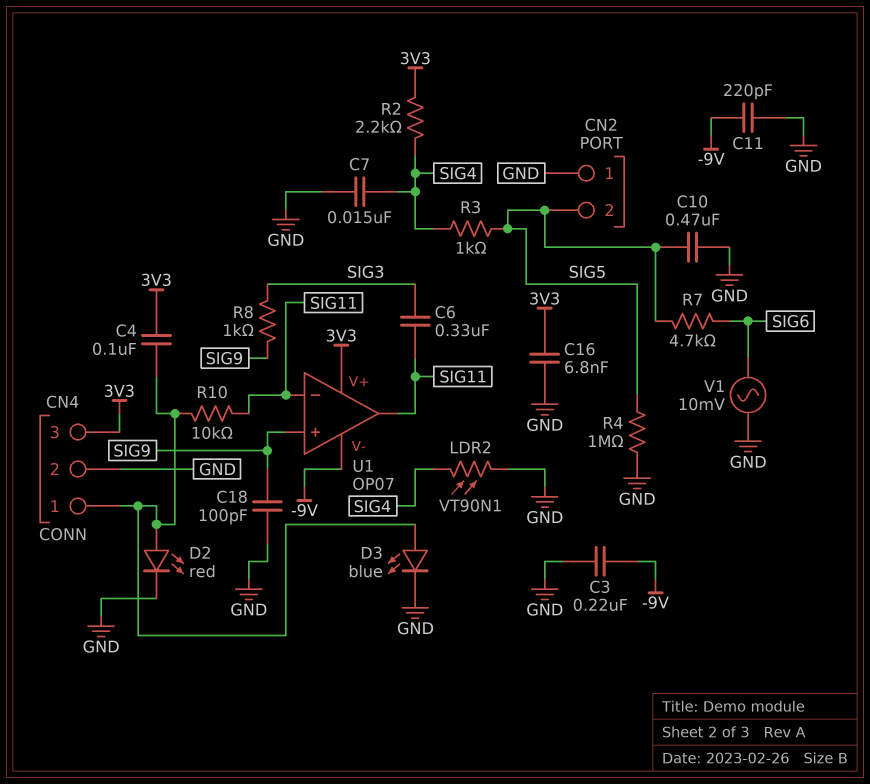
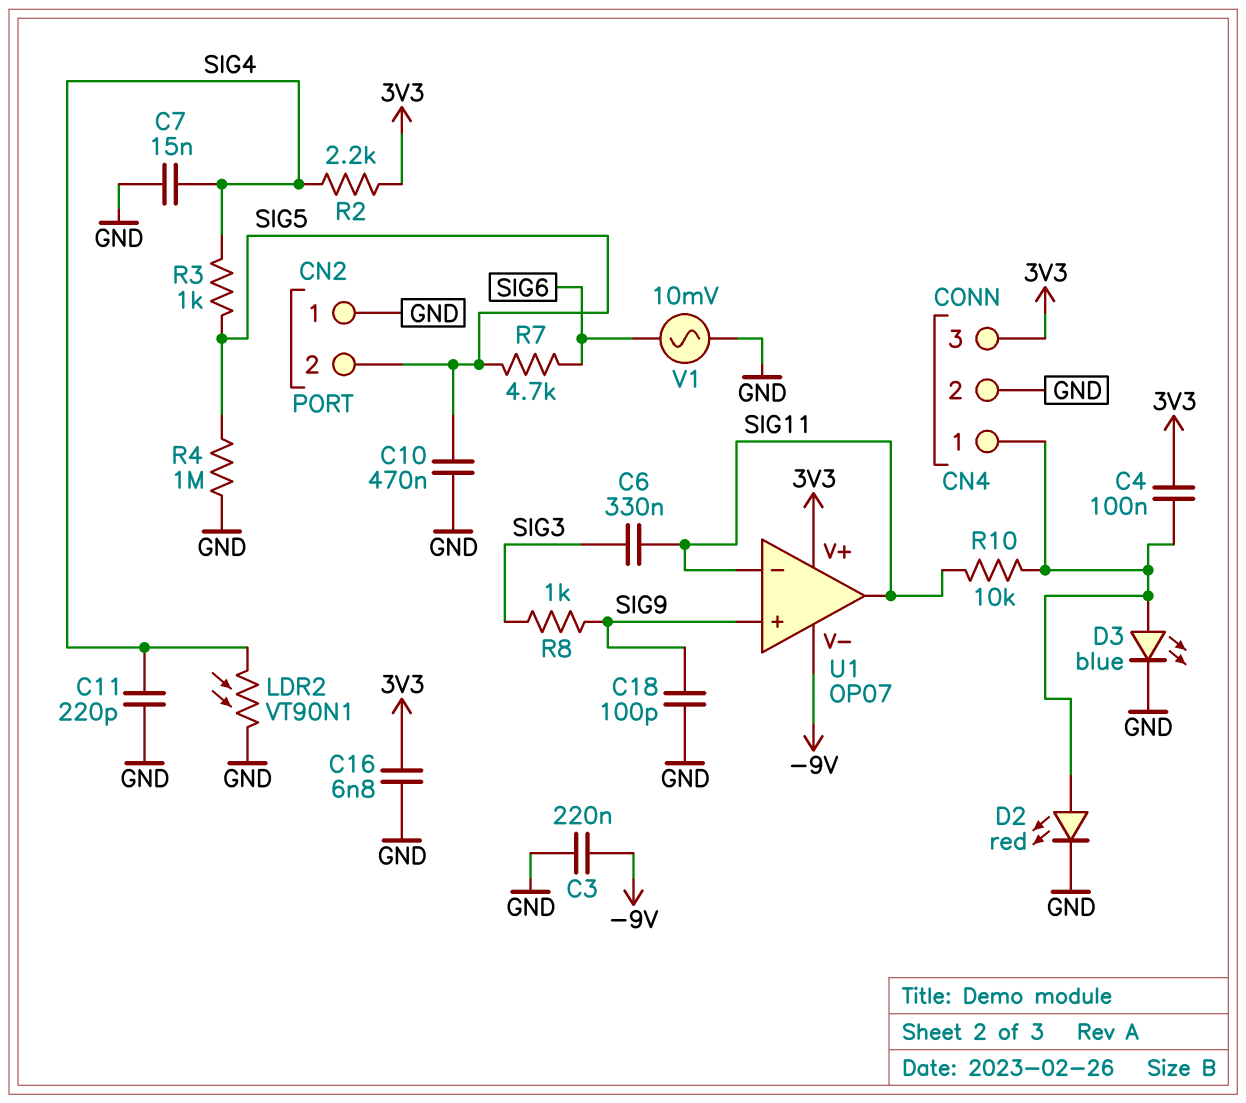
C11: 220pF (-9V, GND) -> 220pF (GND, SIG4)

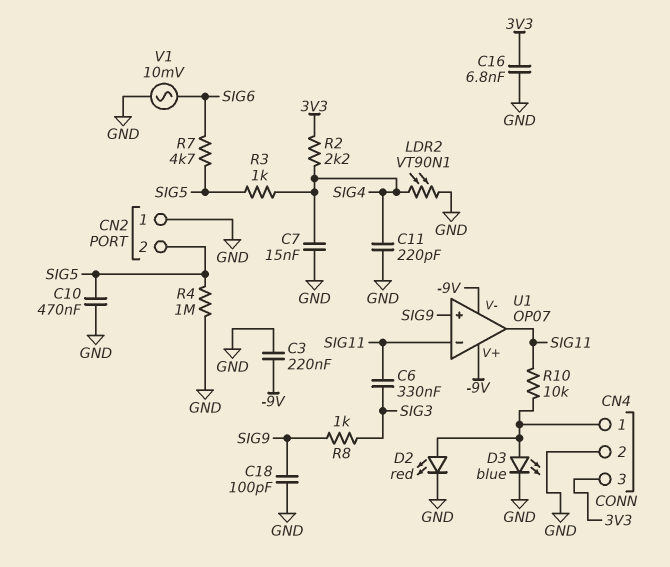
C4: 100nF (3V3, CN4/1) -> none
U1 pin V+: 3V3 -> -9V

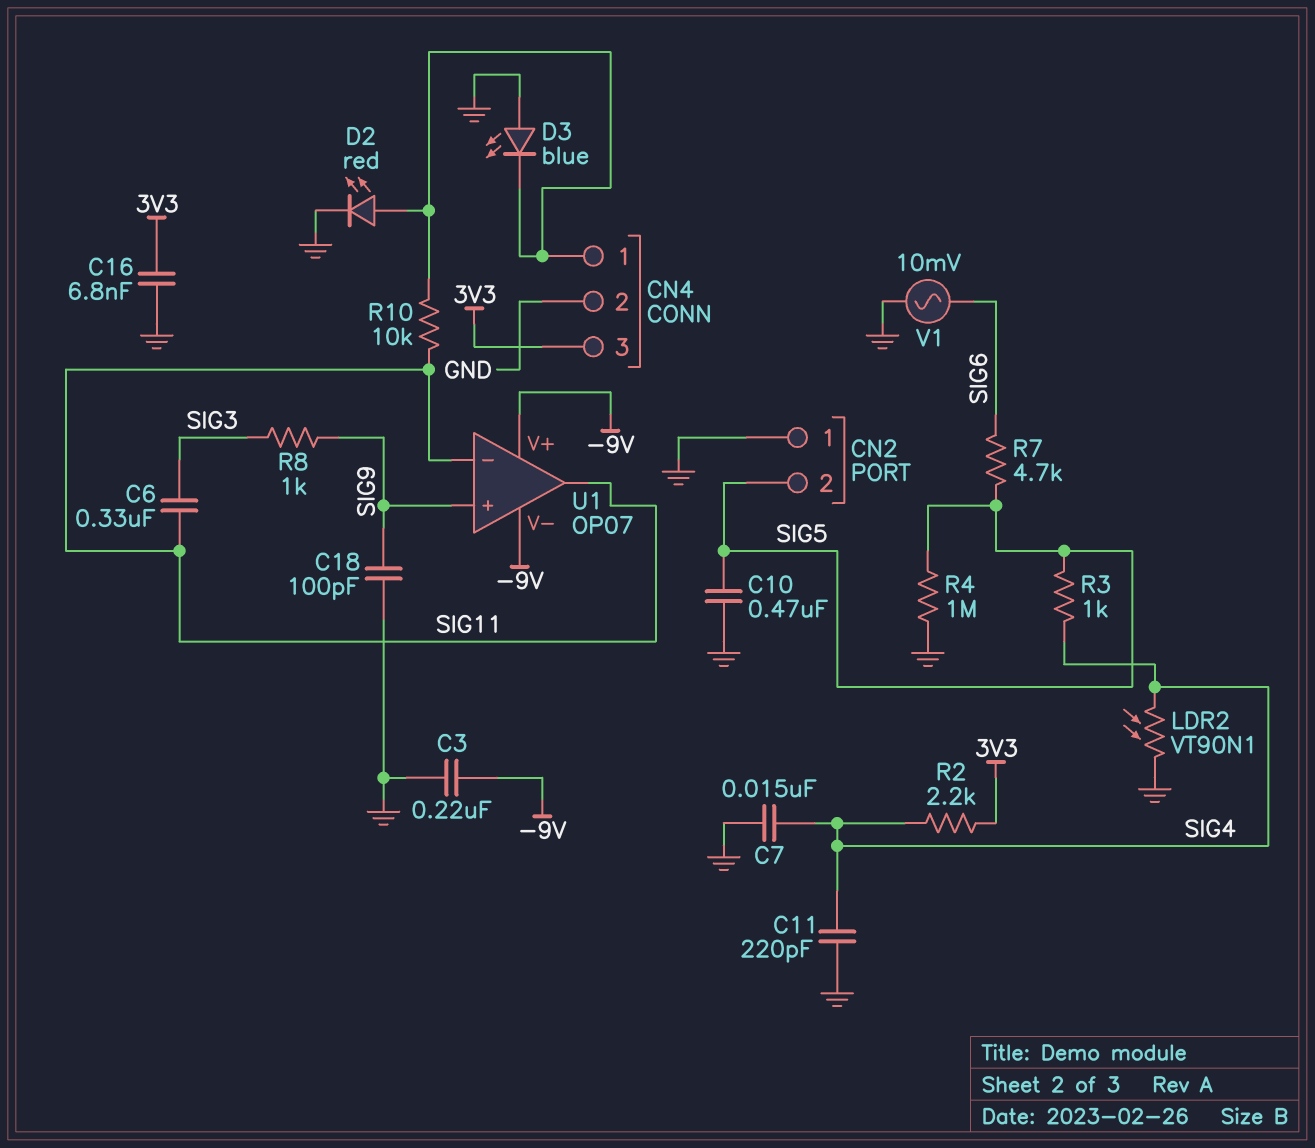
D3: LED blue (A CN4/1, K GND) -> LED blue (A GND, K CN4/1)

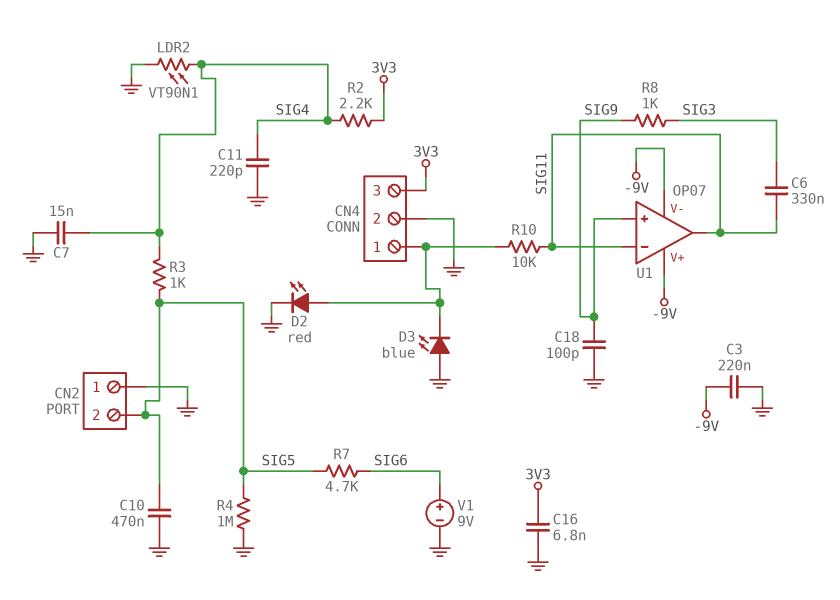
V1: AC 10mV (GND, SIG6) -> 9V (plus SIG6, minus GND)

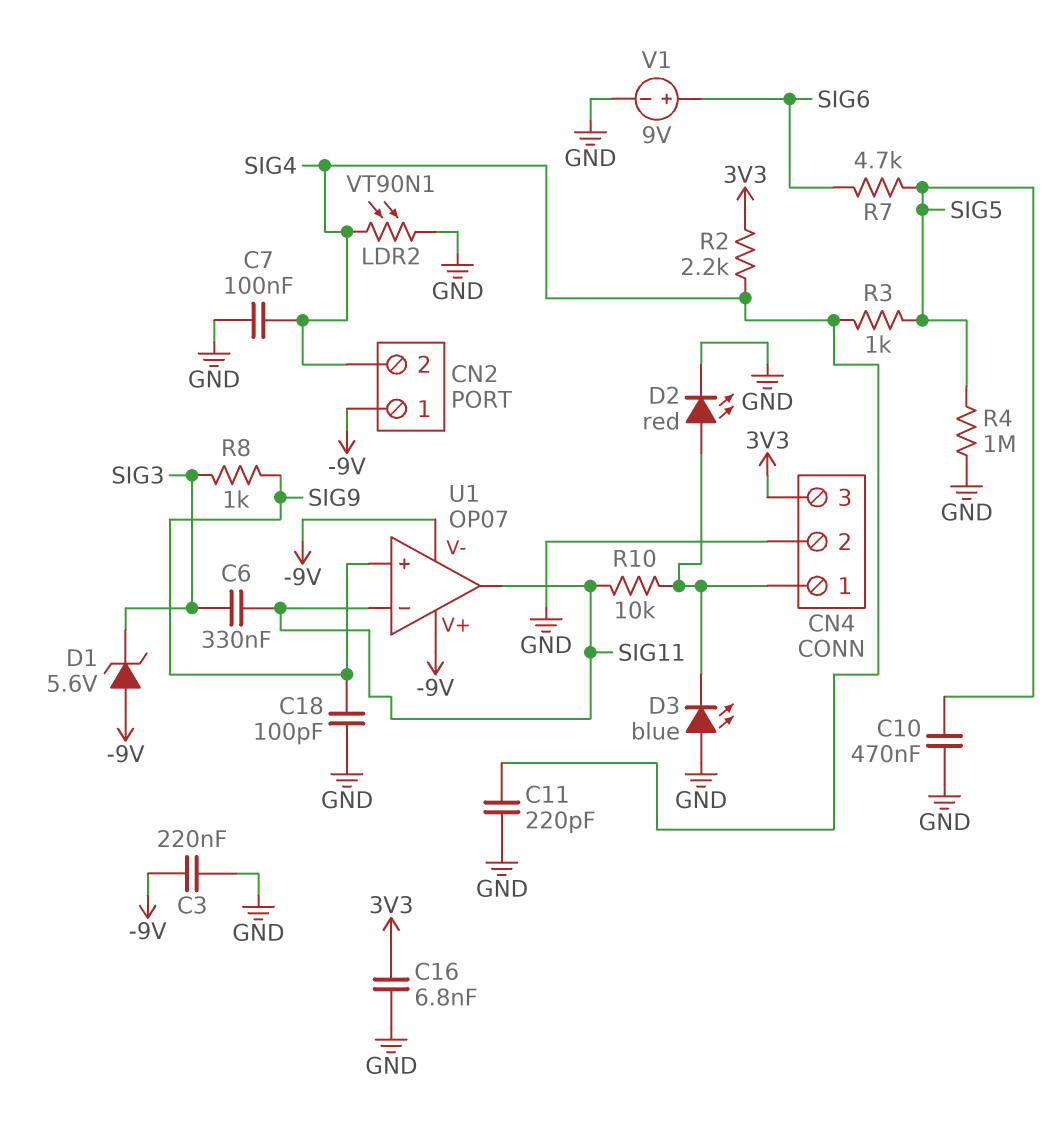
C7: 15nF (GND, SIG4) -> 100nF (GND, SIG4)
CN2 pin 1: GND -> -9V
CN2 pin 2: SIG5 -> SIG4
D1: none -> zener 5.6V (A -9V, K SIG3)

